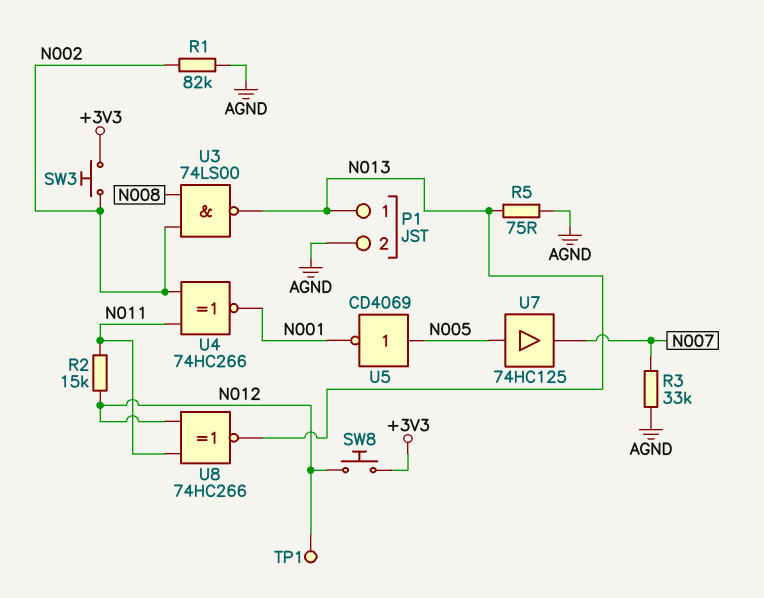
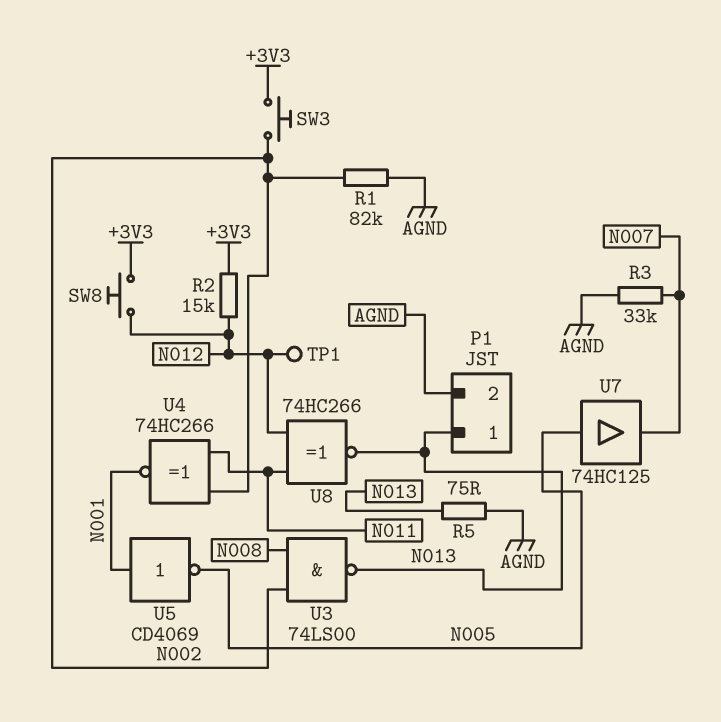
R2: 15k (N011, N012) -> 15k (+3V3, N012)
U5: NOT CD4069 (in N005, out N001) -> NOT CD4069 (in N001, out N005)

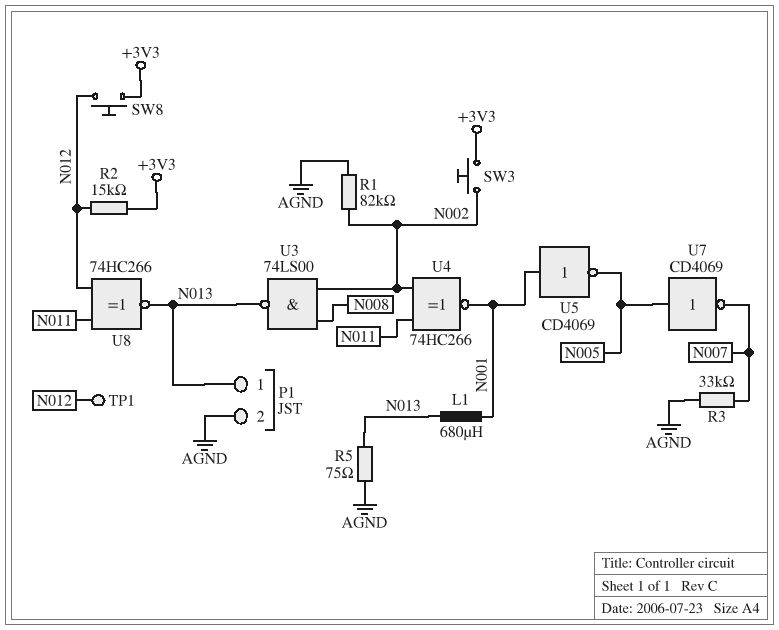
L1: none -> 680uH (N001, N013)
U7: buffer 74HC125 (in N005, out N007) -> NOT CD4069 (in N005, out N007)

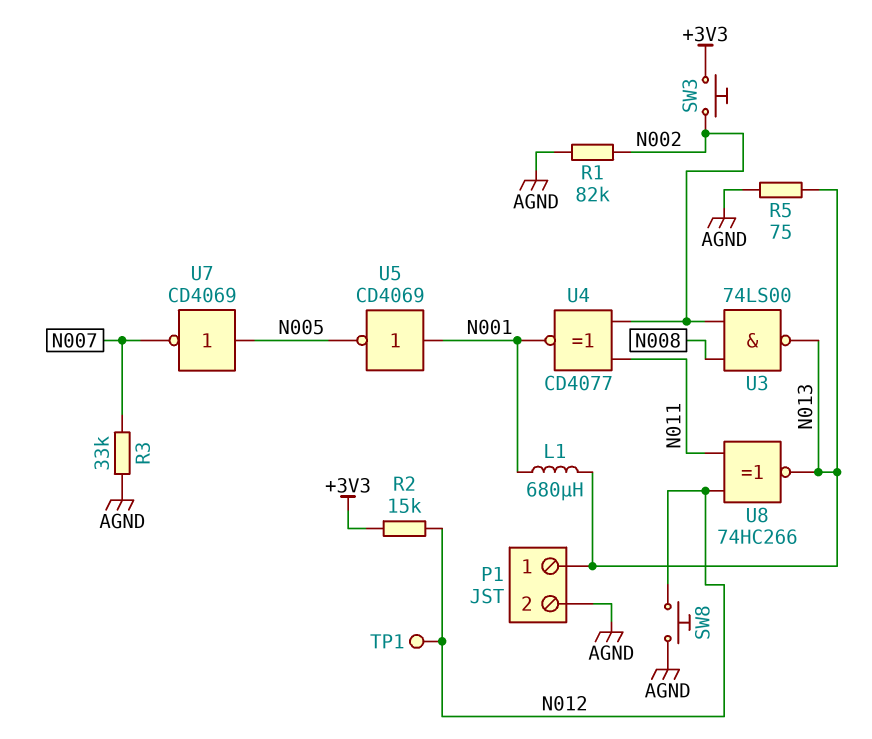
SW8: button (+3V3, N012) -> button (AGND, N012)
U4: XNOR 74HC266 (in N002, in N011, out N001) -> XNOR CD4077 (in N002, in N011, out N001)

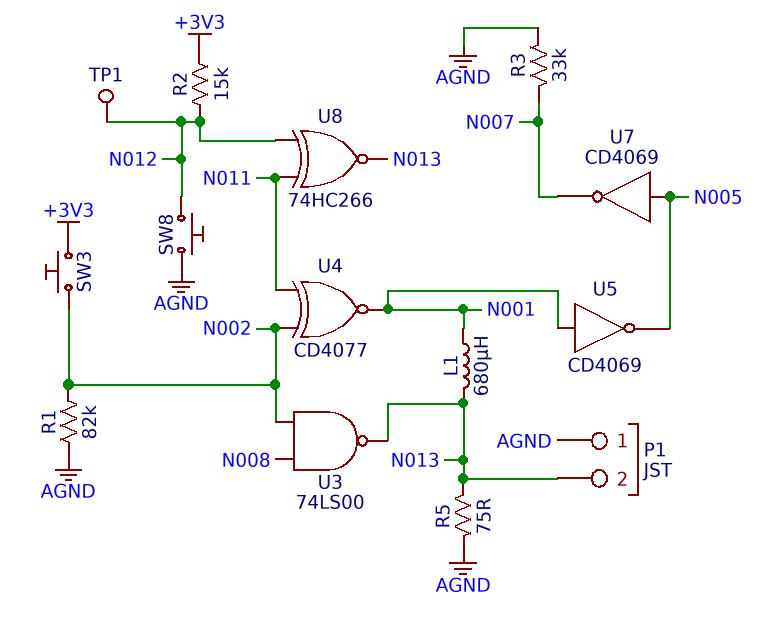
P1 pin 1: N013 -> AGND
P1 pin 2: AGND -> N013

